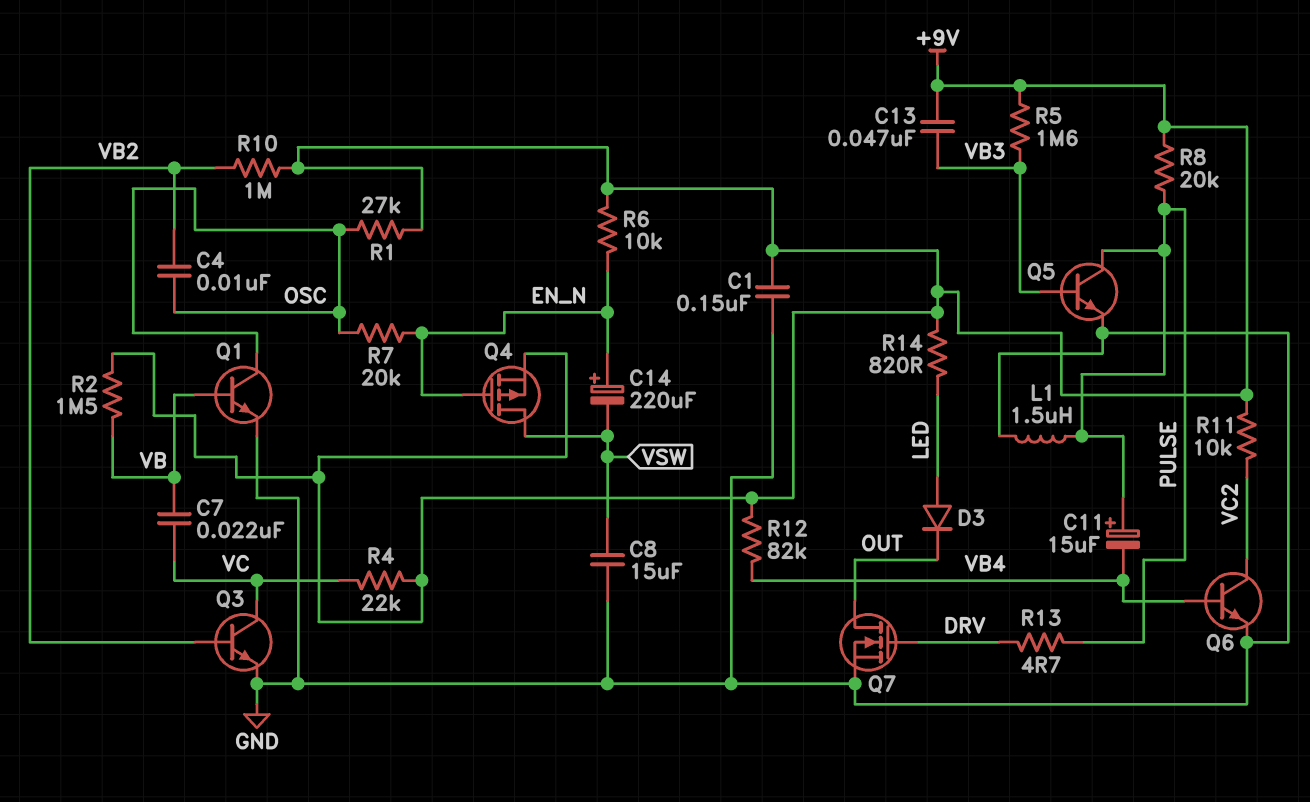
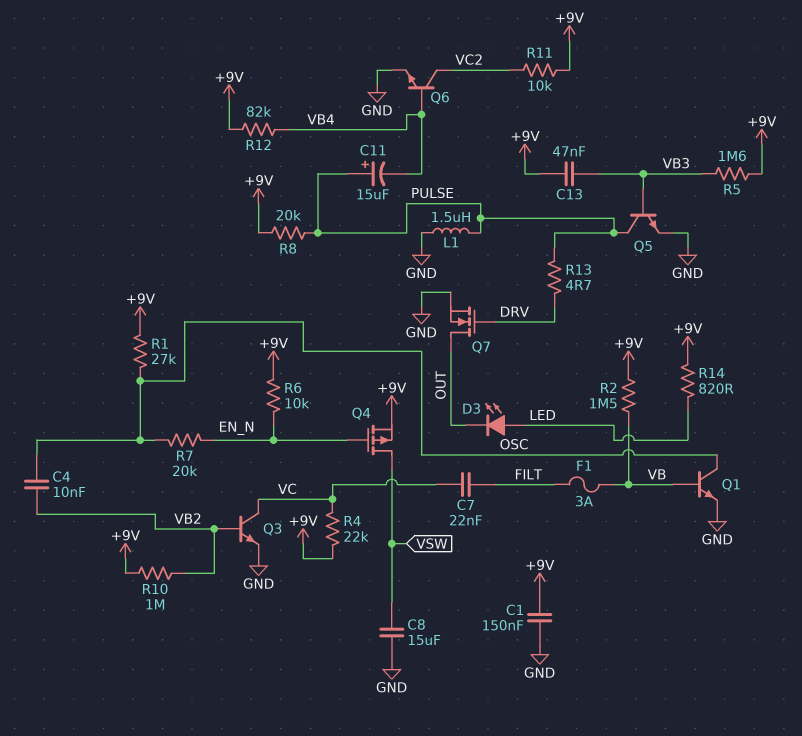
C7: 22nF (VB, VC) -> 22nF (FILT, VC)
C14: 220uF (plus EN_N, minus VSW) -> none
D3: diode (A LED, K OUT) -> LED (A LED, K OUT)
F1: none -> 3A (FILT, VB)

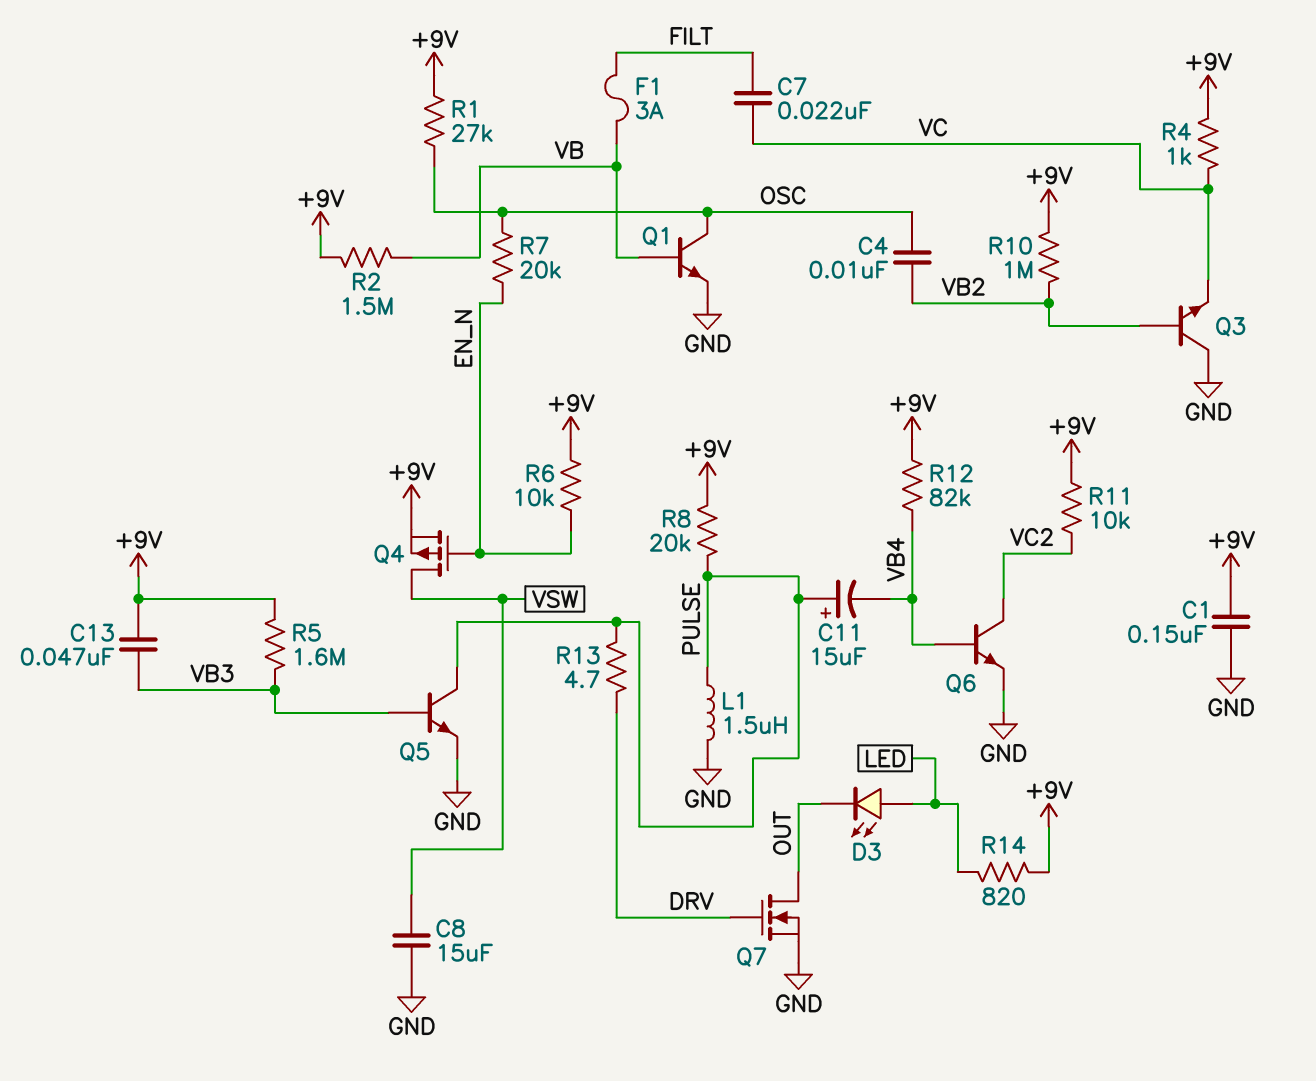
Q3: NPN (B VB2, C VC, E GND) -> NPN (B VB2, C GND, E VC)
R4: 22k (+9V, VC) -> 1k (+9V, VC)

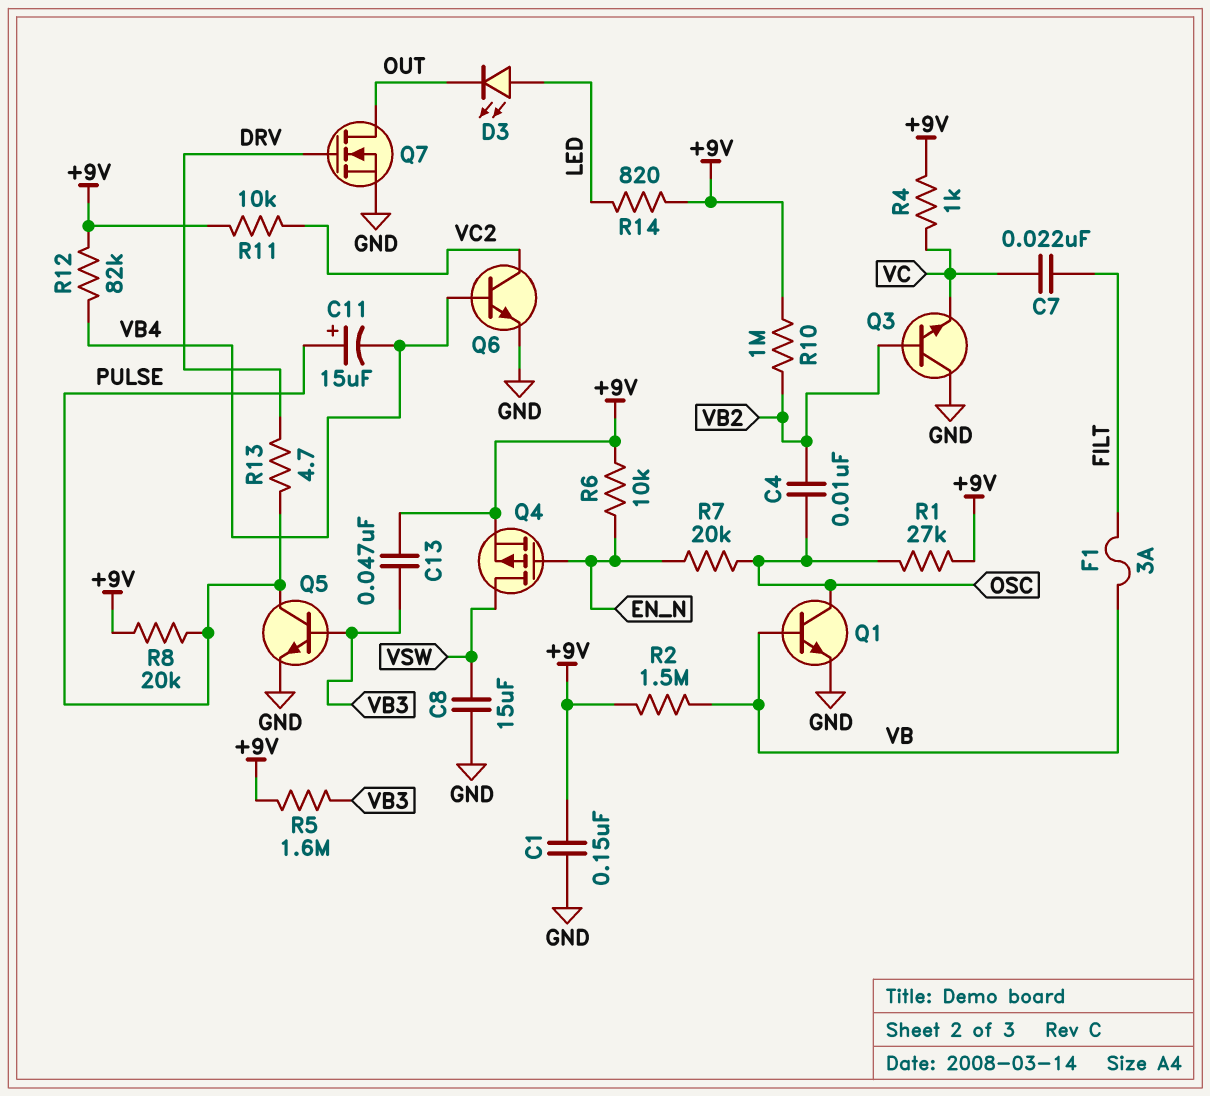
L1: 1.5uH (GND, PULSE) -> none

